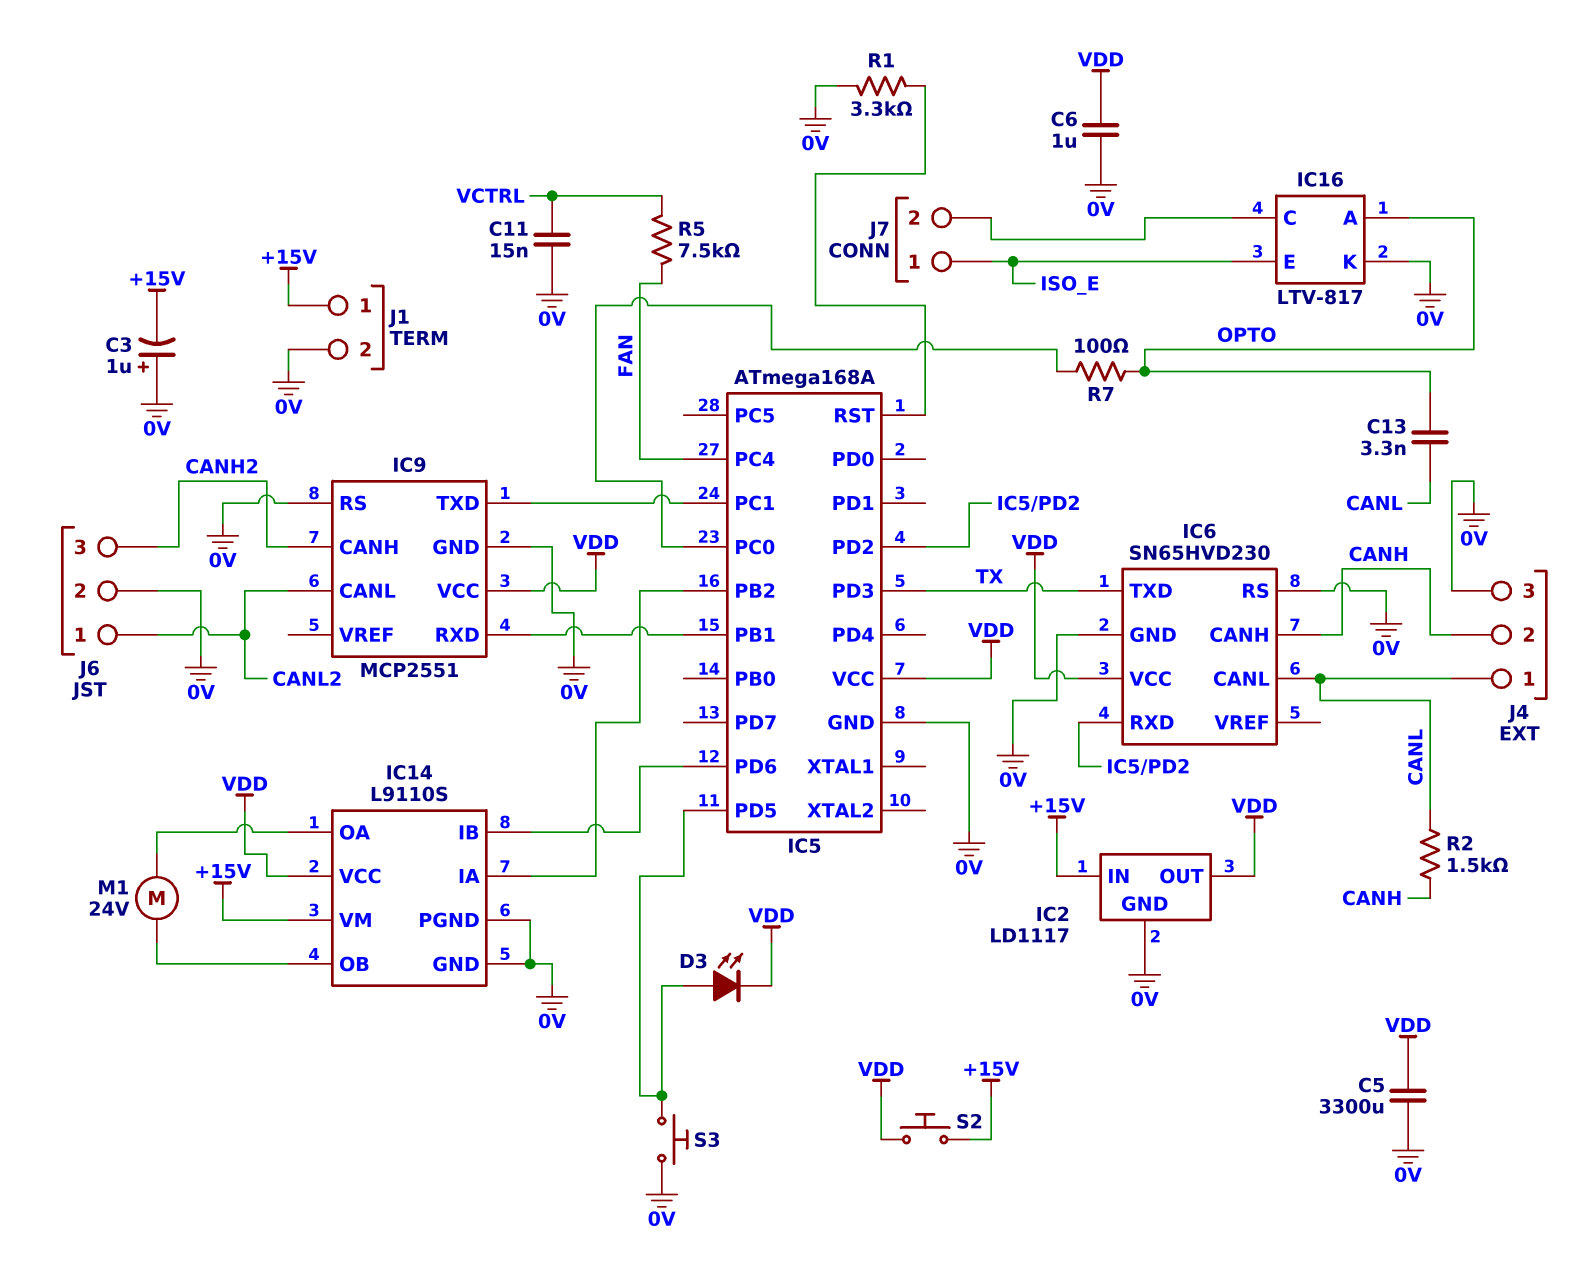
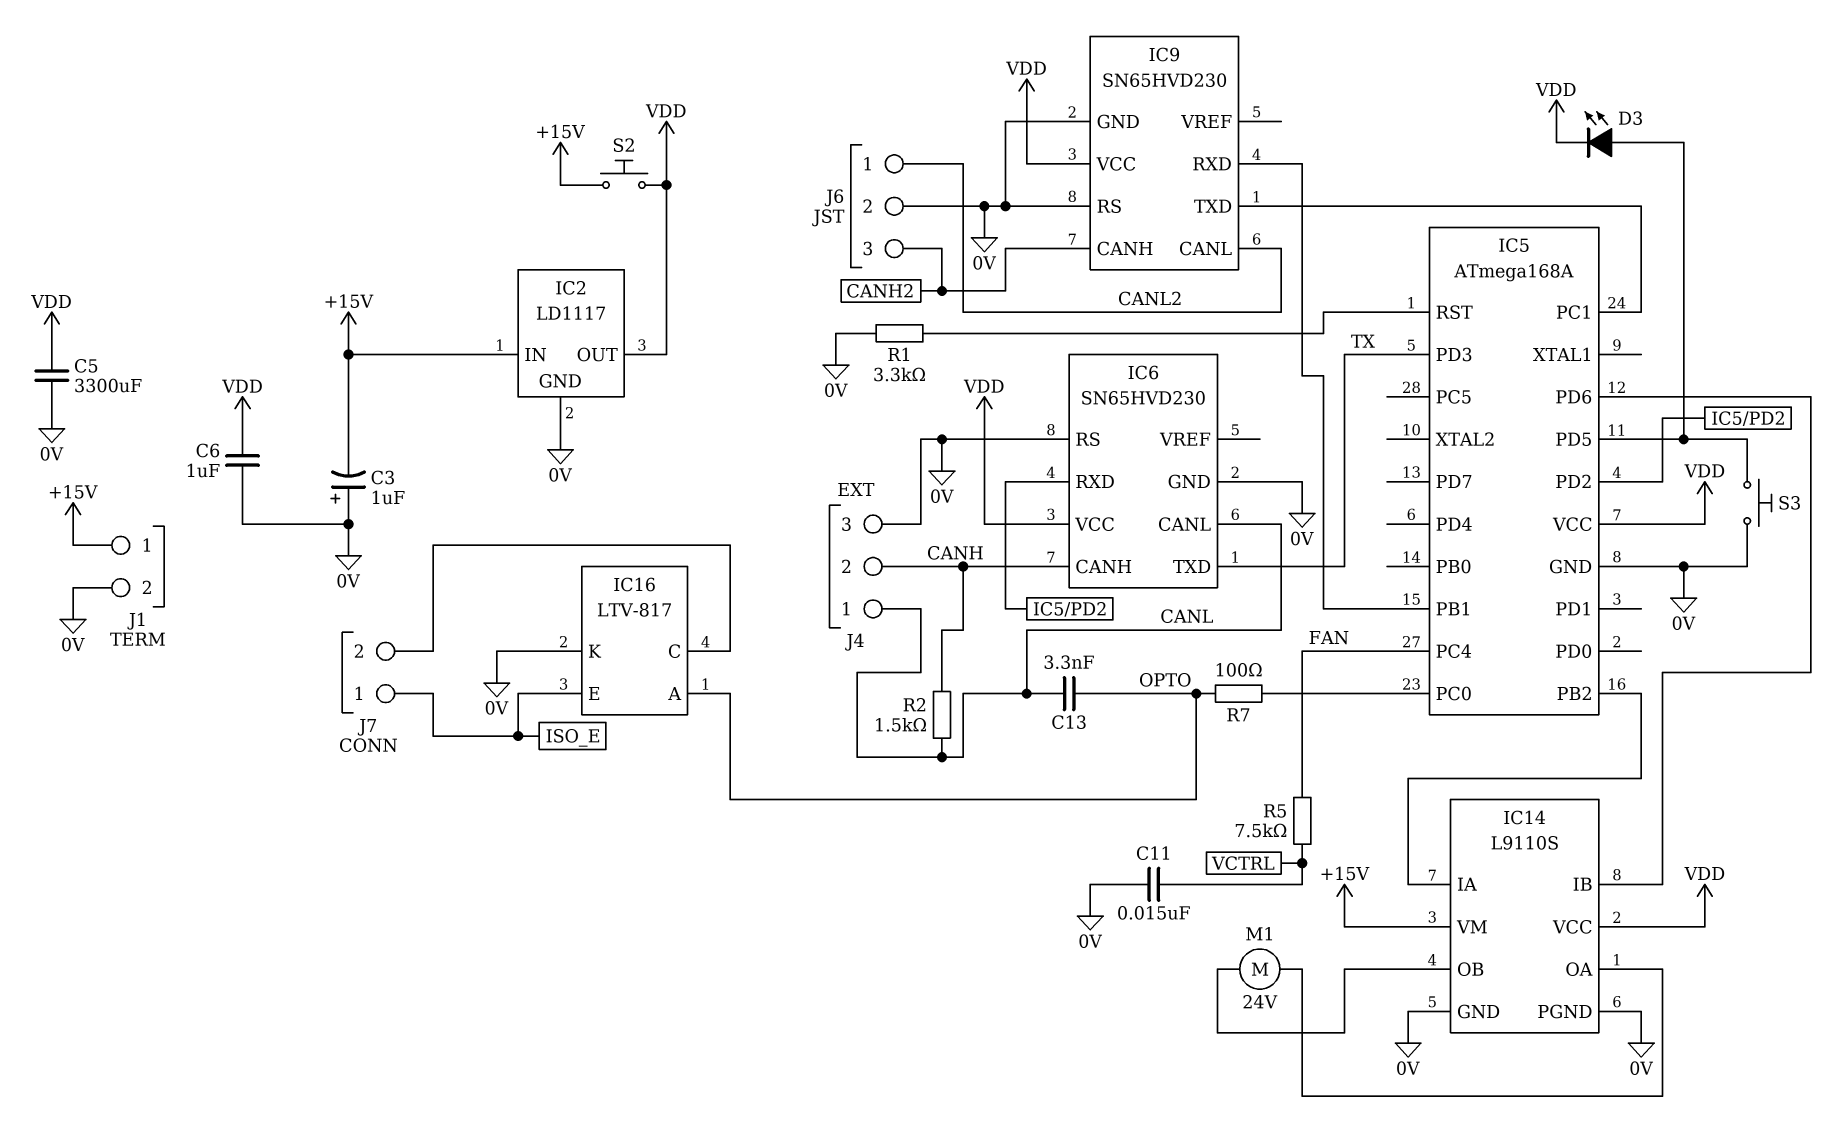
IC9: MCP2551 -> SN65HVD230

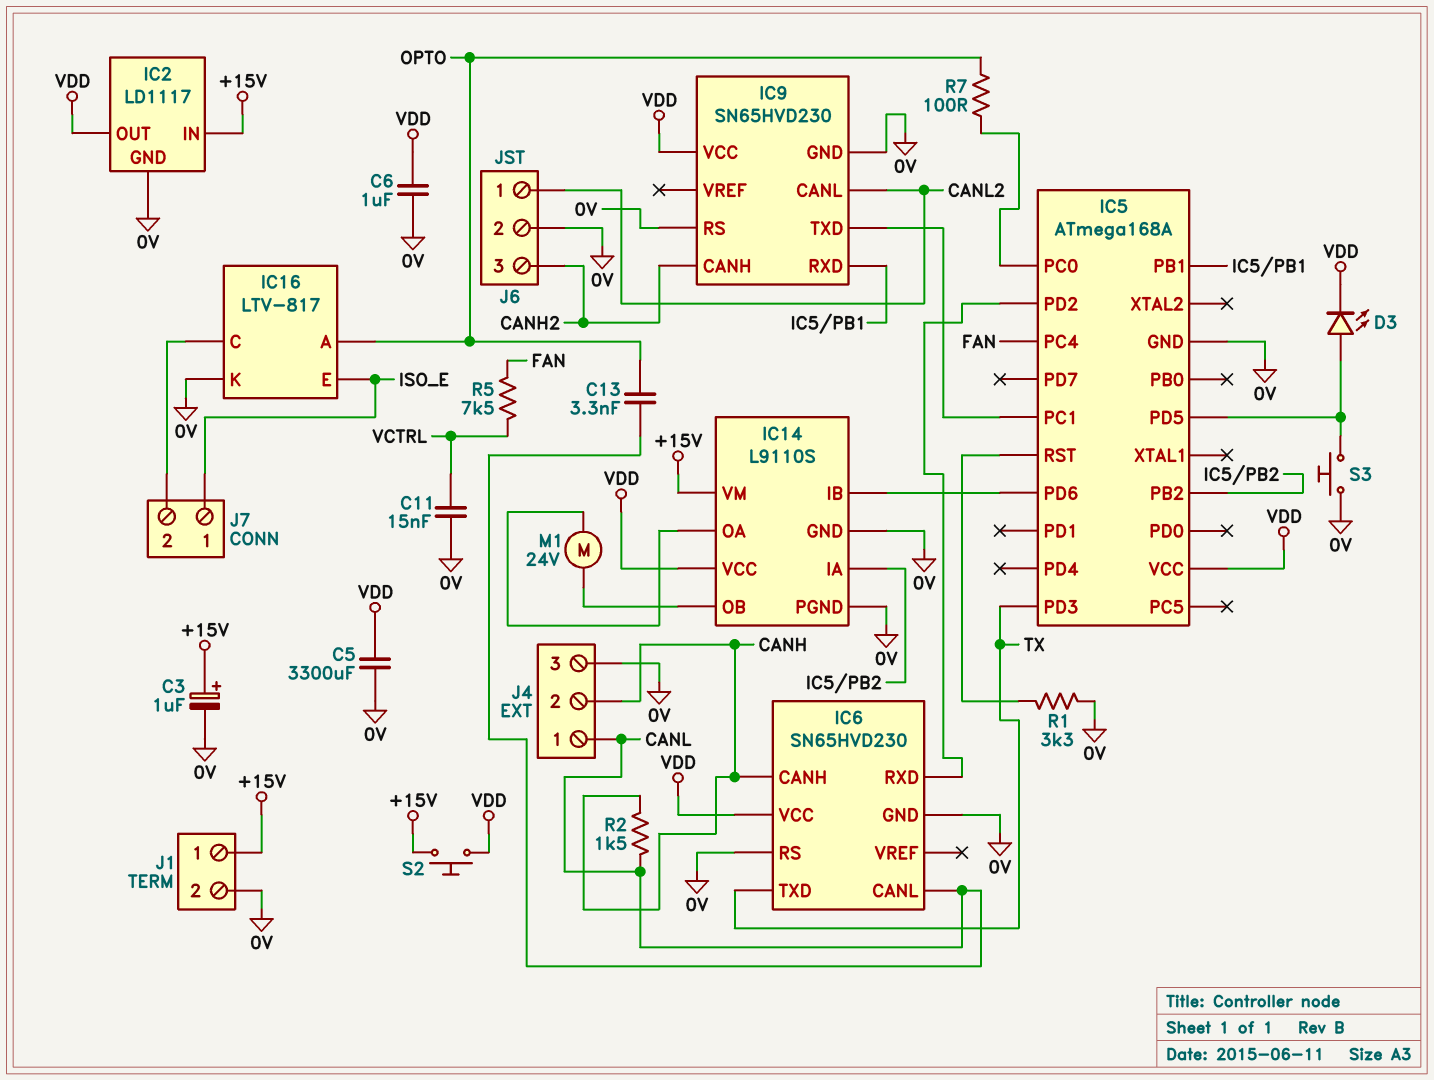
C3: 1uF (plus 0V, minus +15V) -> 1uF (plus +15V, minus 0V)

